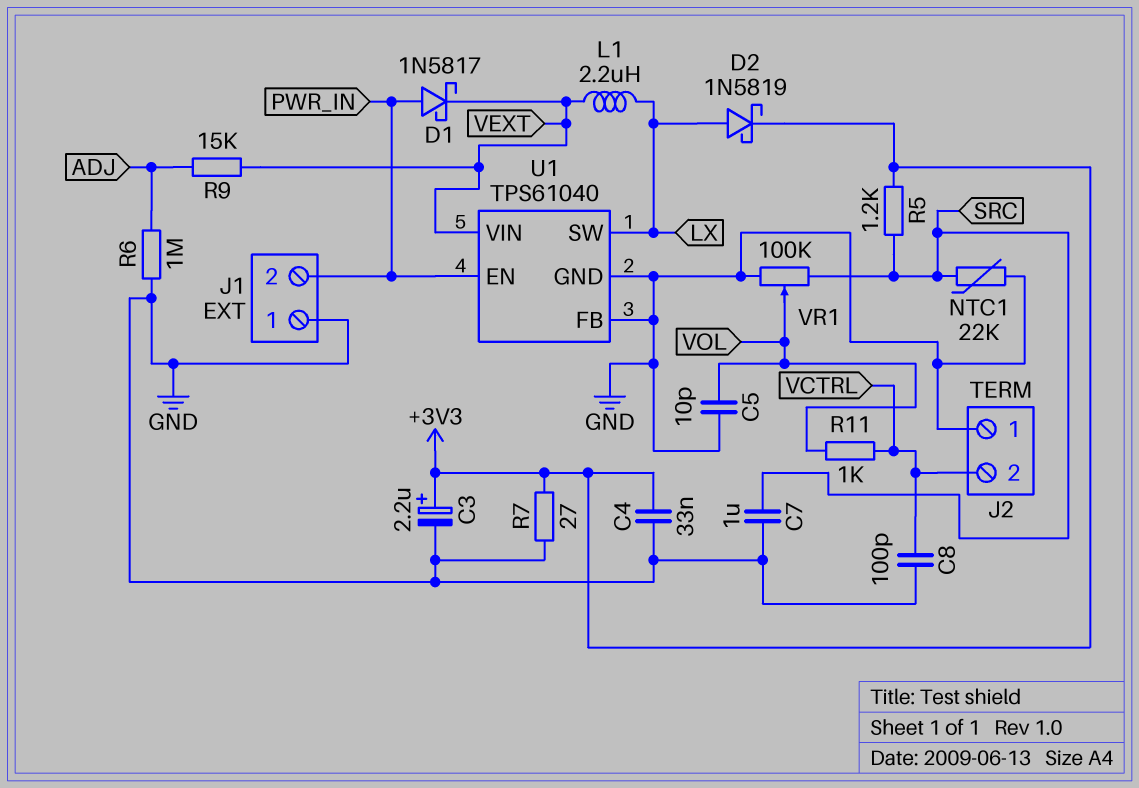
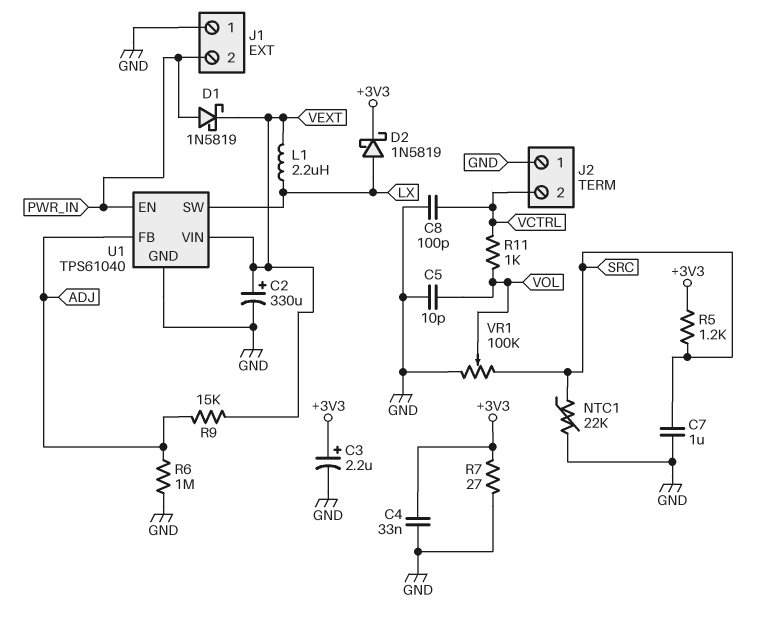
C2: none -> 330uF (plus VEXT, minus GND)
D1: schottky 1N5817 (A PWR_IN, K VEXT) -> schottky 1N5819 (A PWR_IN, K VEXT)
U1 pin FB: GND -> ADJ

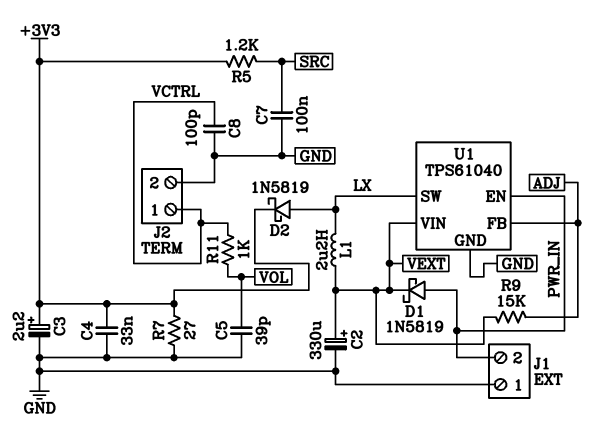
C5: 10pF (GND, VOL) -> 39pF (GND, VOL)
C7: 1uF (GND, SRC) -> 100nF (GND, SRC)
J2 pin 1: GND -> VCTRL
J2 pin 2: VCTRL -> GND
NTC1: 22k (GND, SRC) -> none
R6: 1M (ADJ, GND) -> none
VR1: 100k (GND, SRC, wiper VOL) -> none

